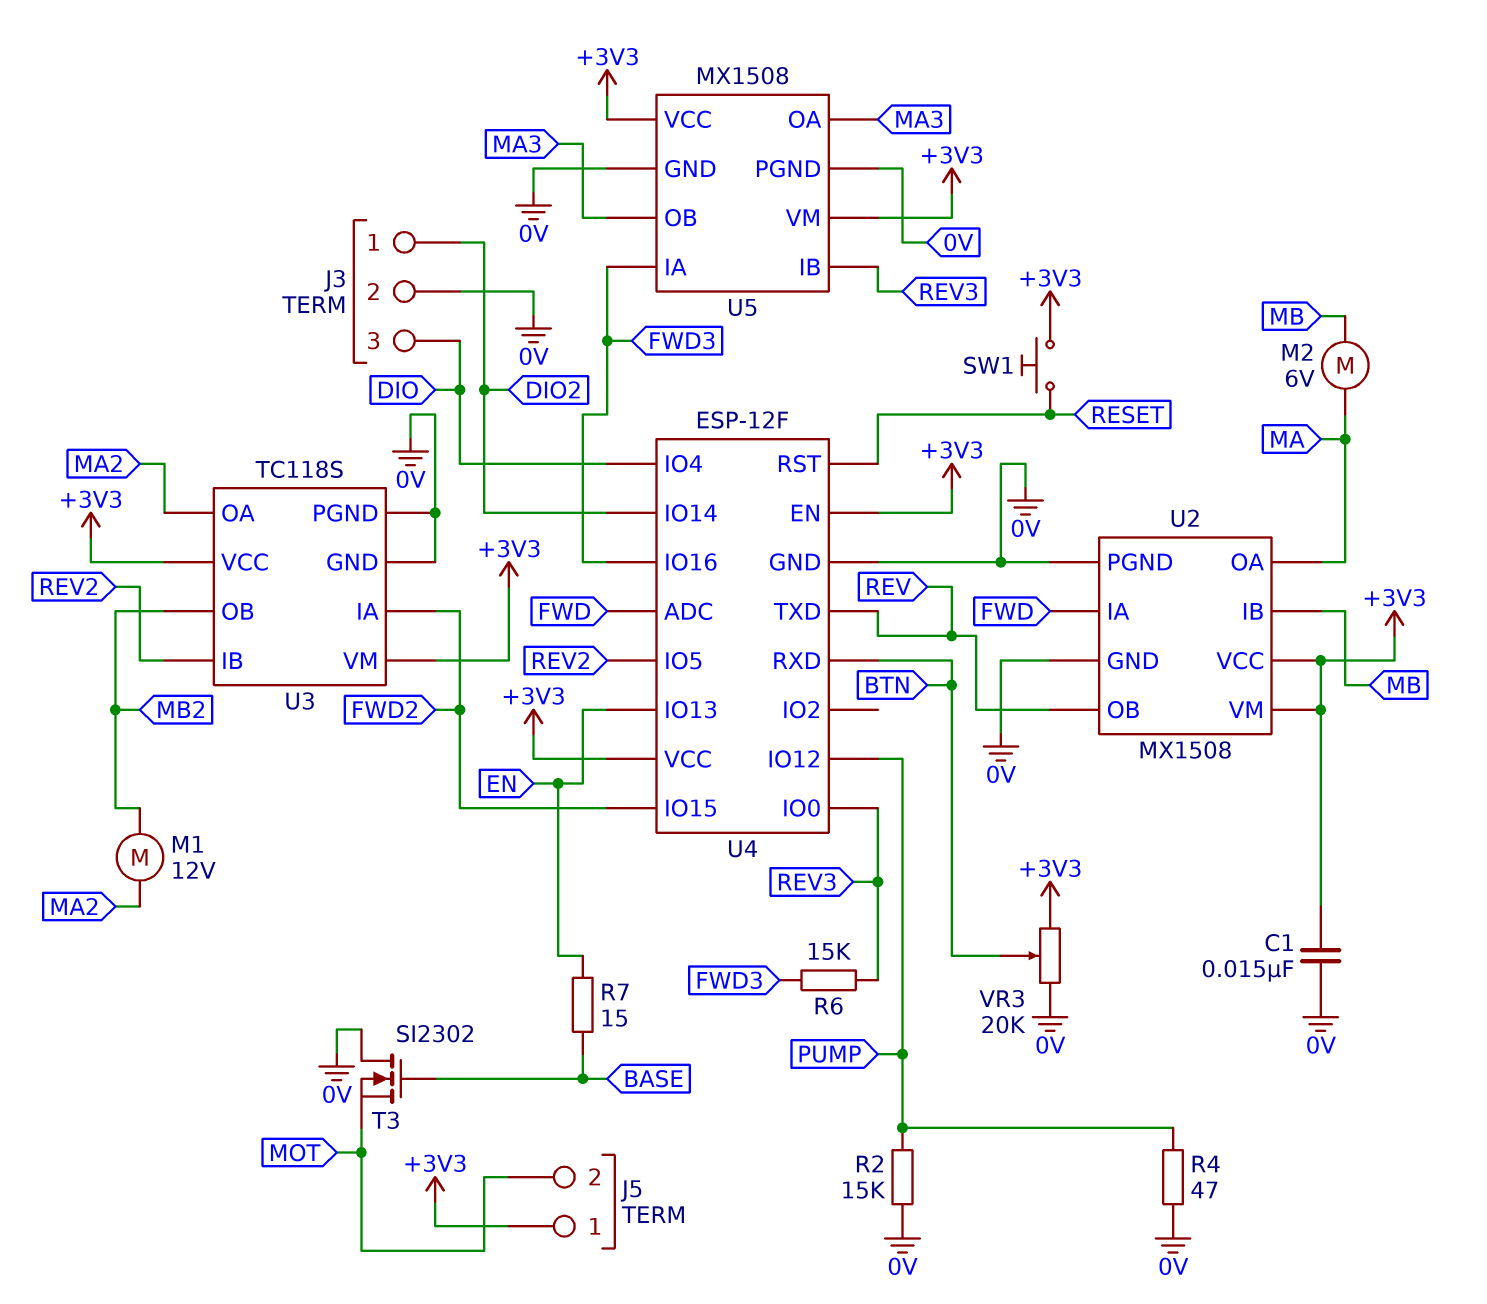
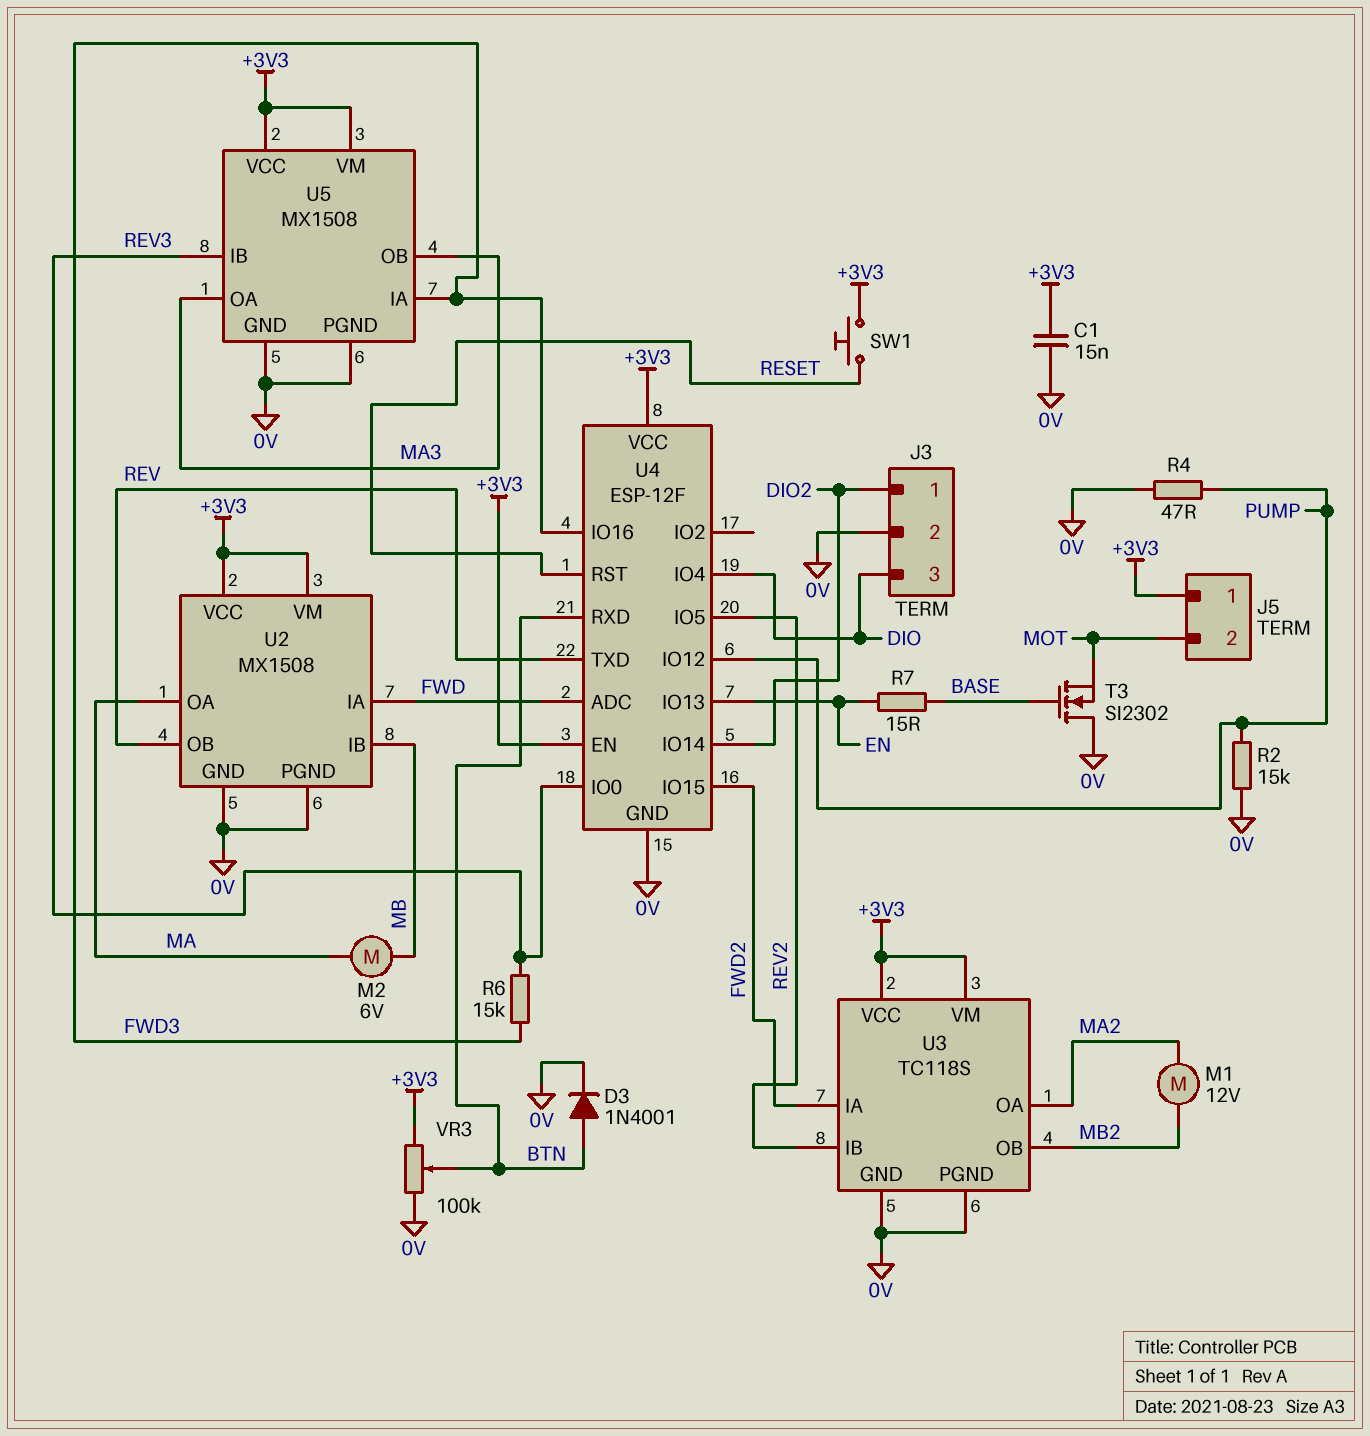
D3: none -> diode 1N4001 (A BTN, K 0V)
VR3: 20k (+3V3, 0V, wiper BTN) -> 100k (+3V3, 0V, wiper BTN)

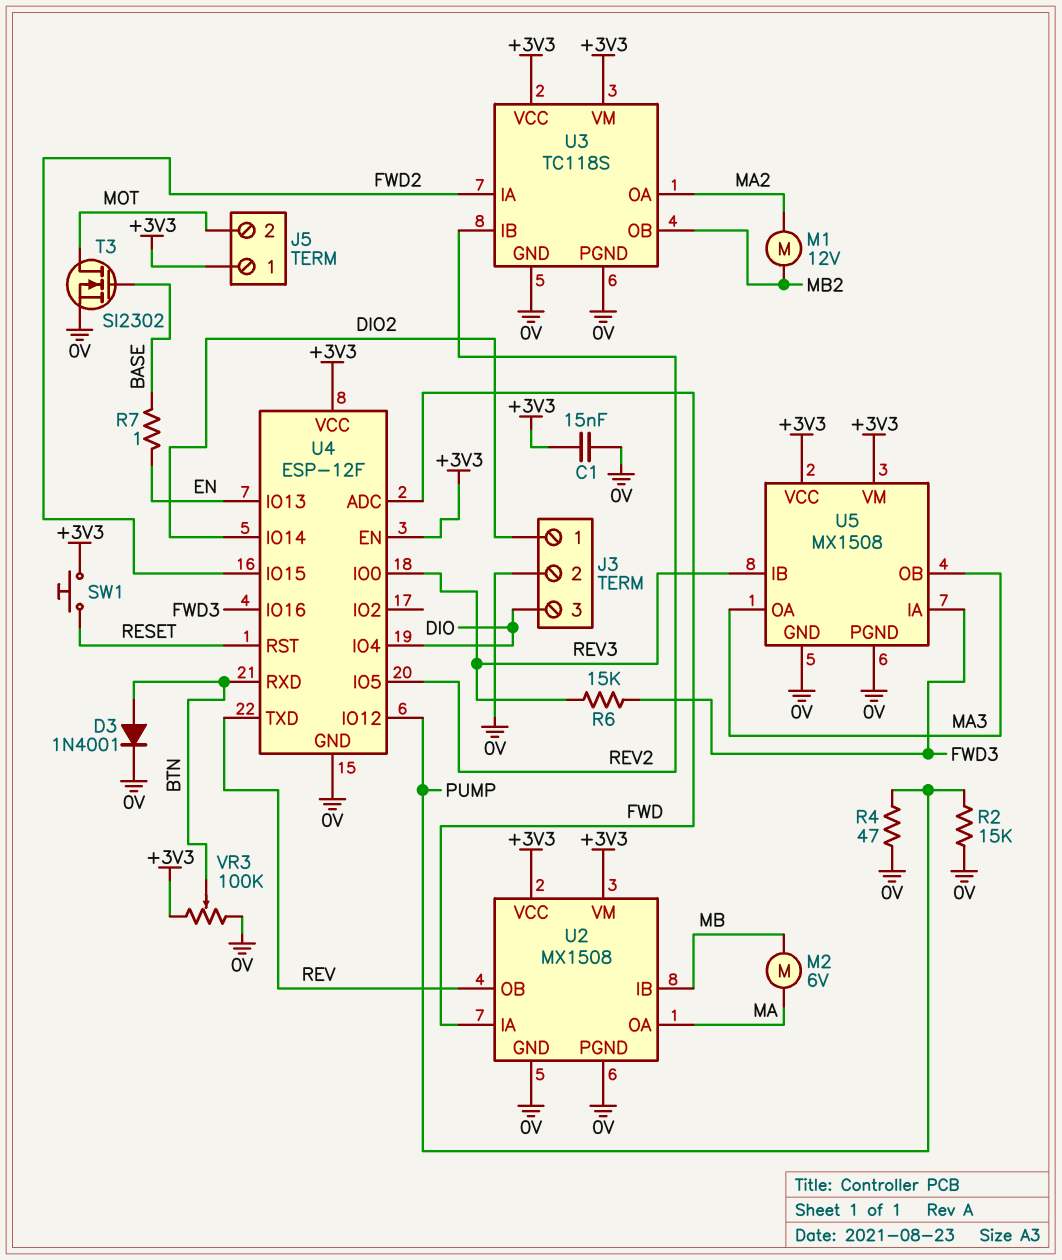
R7: 15 (BASE, EN) -> 1 (BASE, EN)
T3: NMOS SI2302 (G BASE, D 0V, S MOT) -> NMOS SI2302 (G BASE, D MOT, S 0V)

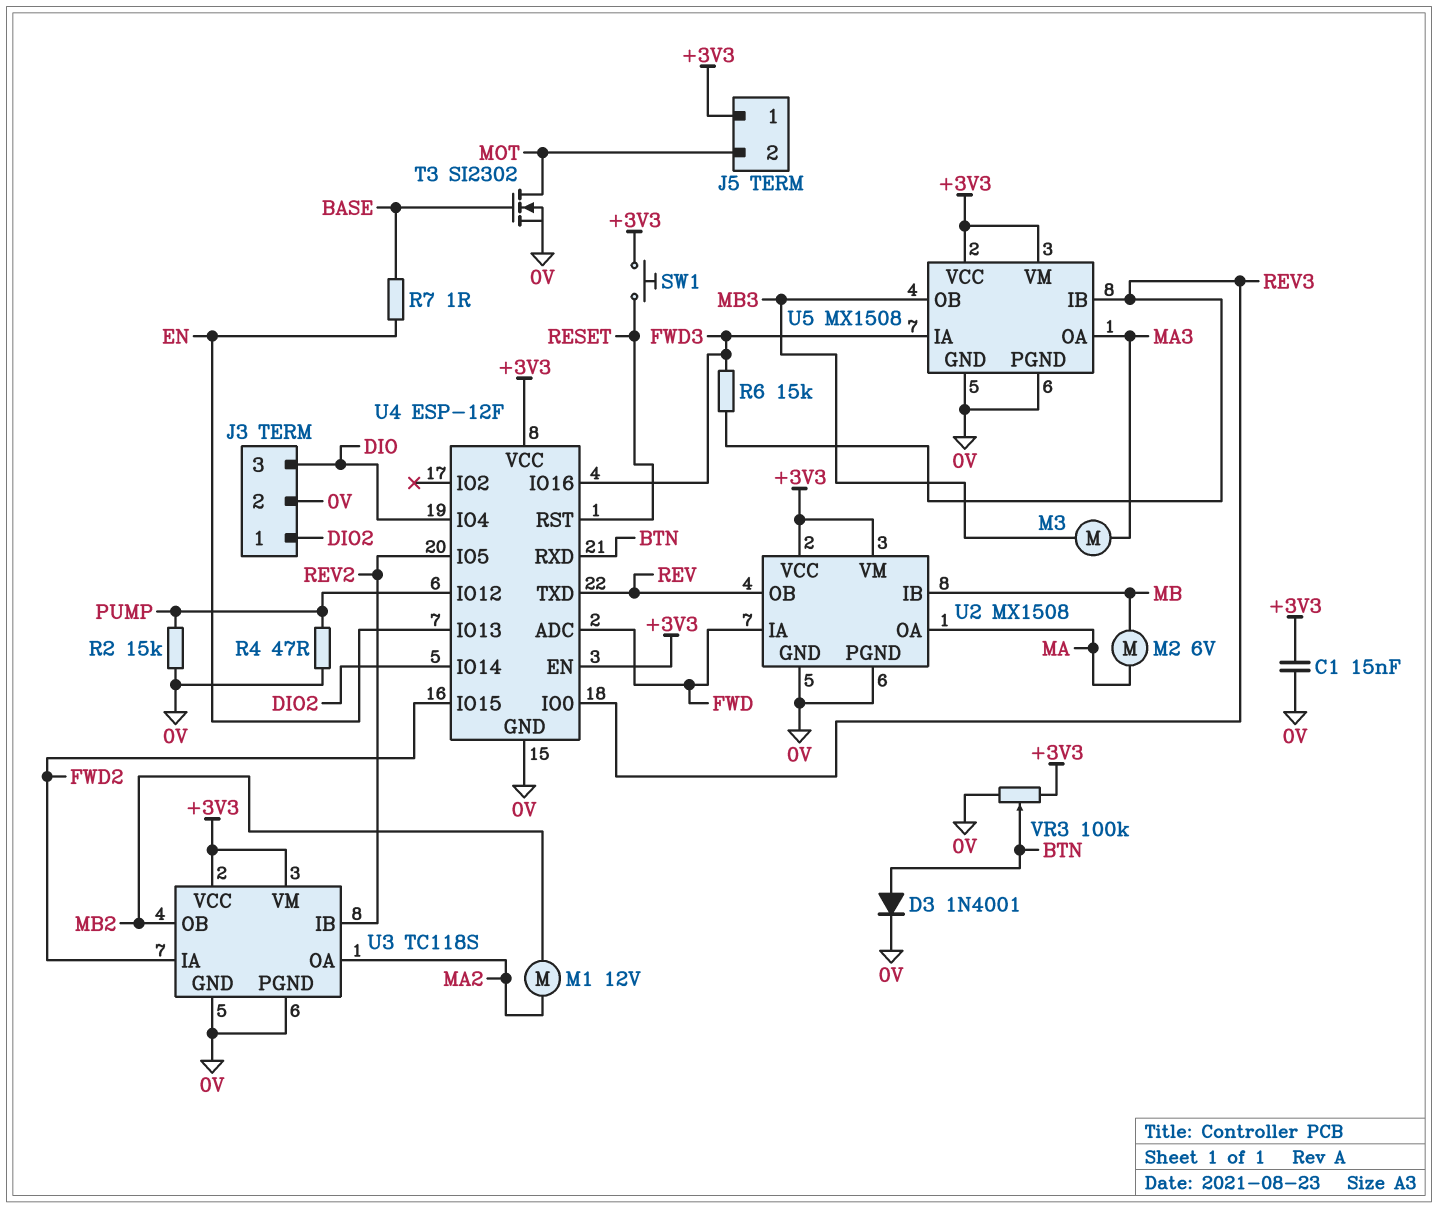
M3: none -> motor (MA3, MB3)
U5 pin OB: MA3 -> MB3

